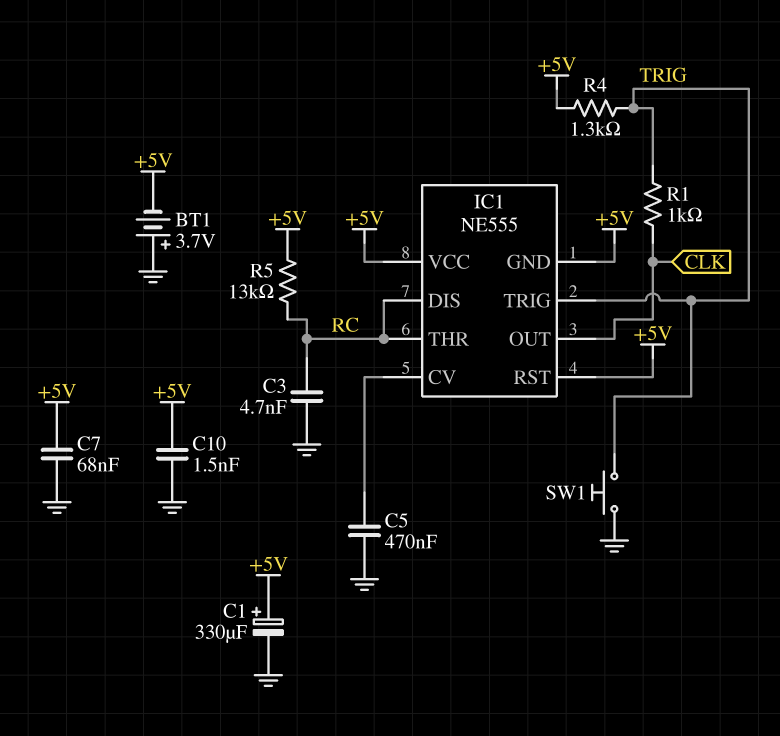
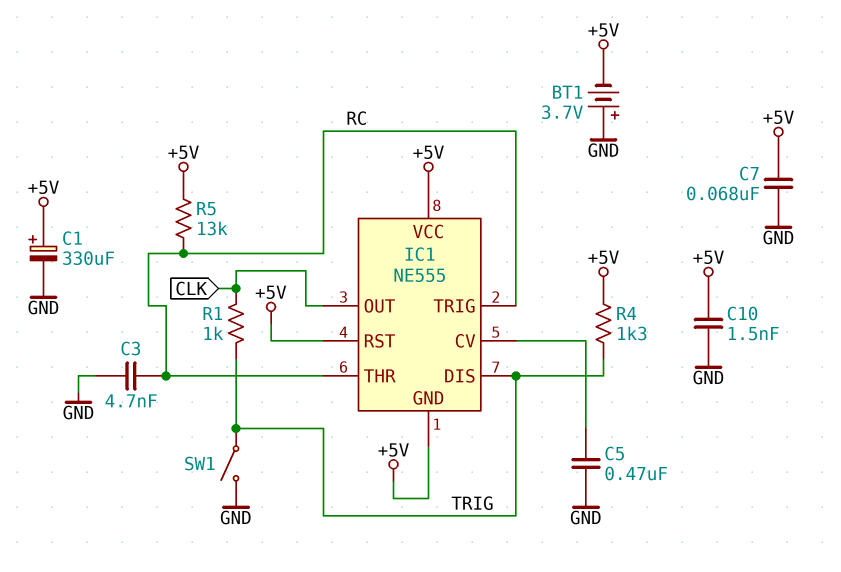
IC1 pin DIS: RC -> TRIG
IC1 pin TRIG: TRIG -> RC
SW1: button (GND, TRIG) -> switch (GND, TRIG)

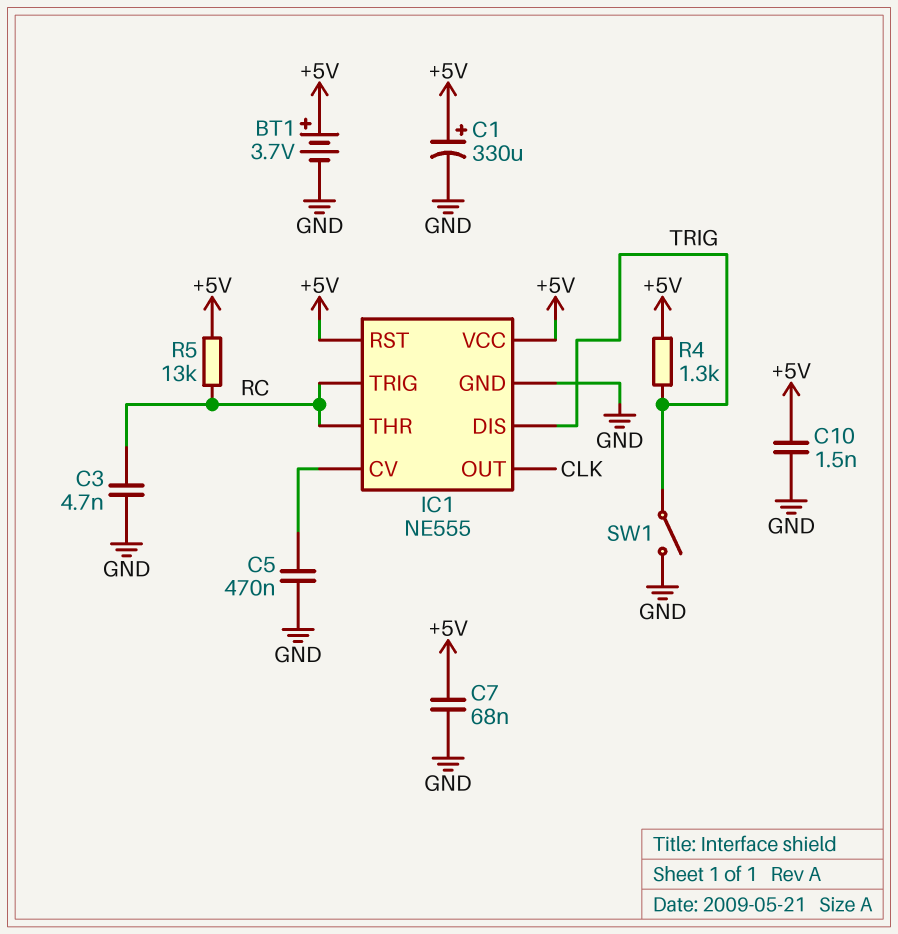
BT1: 3.7V (plus GND, minus +5V) -> 3.7V (plus +5V, minus GND)
IC1 pin GND: +5V -> GND
R1: 1k (CLK, TRIG) -> none

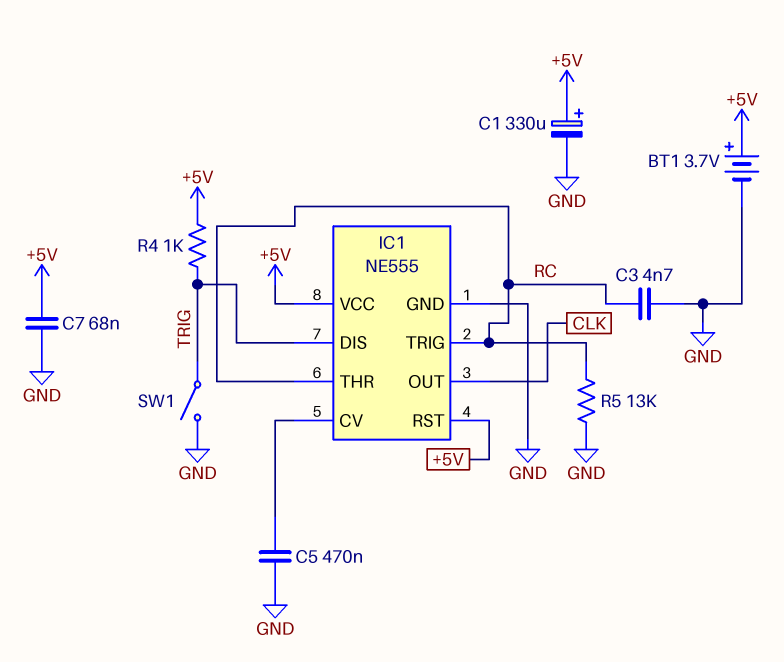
C10: 1.5nF (+5V, GND) -> none
R4: 1.3k (+5V, TRIG) -> 1k (+5V, TRIG)
R5: 13k (+5V, RC) -> 13k (GND, RC)

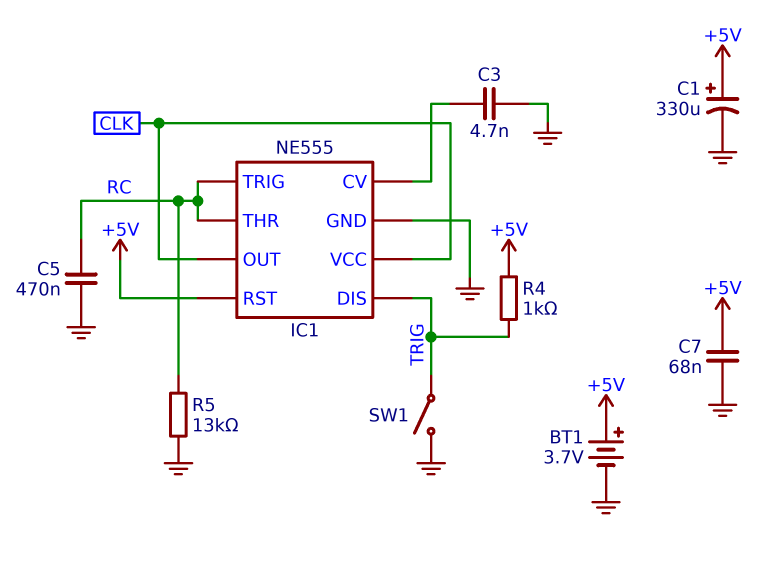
C3: 4.7nF (GND, RC) -> 4.7nF (GND, IC1/CV)
C5: 470nF (GND, IC1/CV) -> 470nF (GND, RC)
IC1 pin VCC: +5V -> CLK

